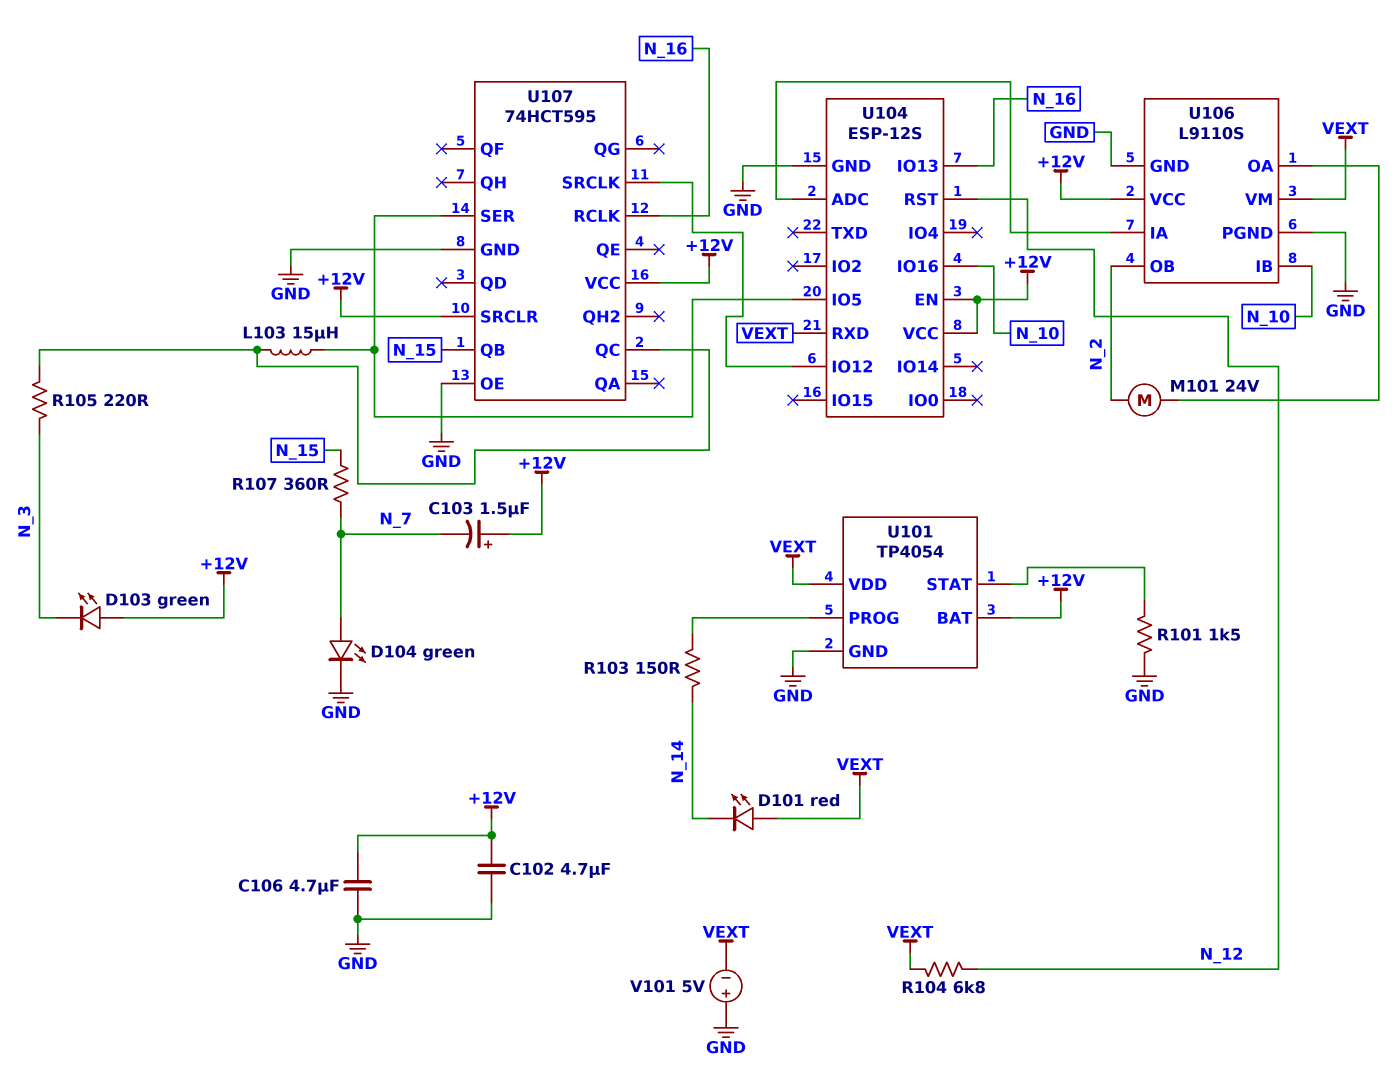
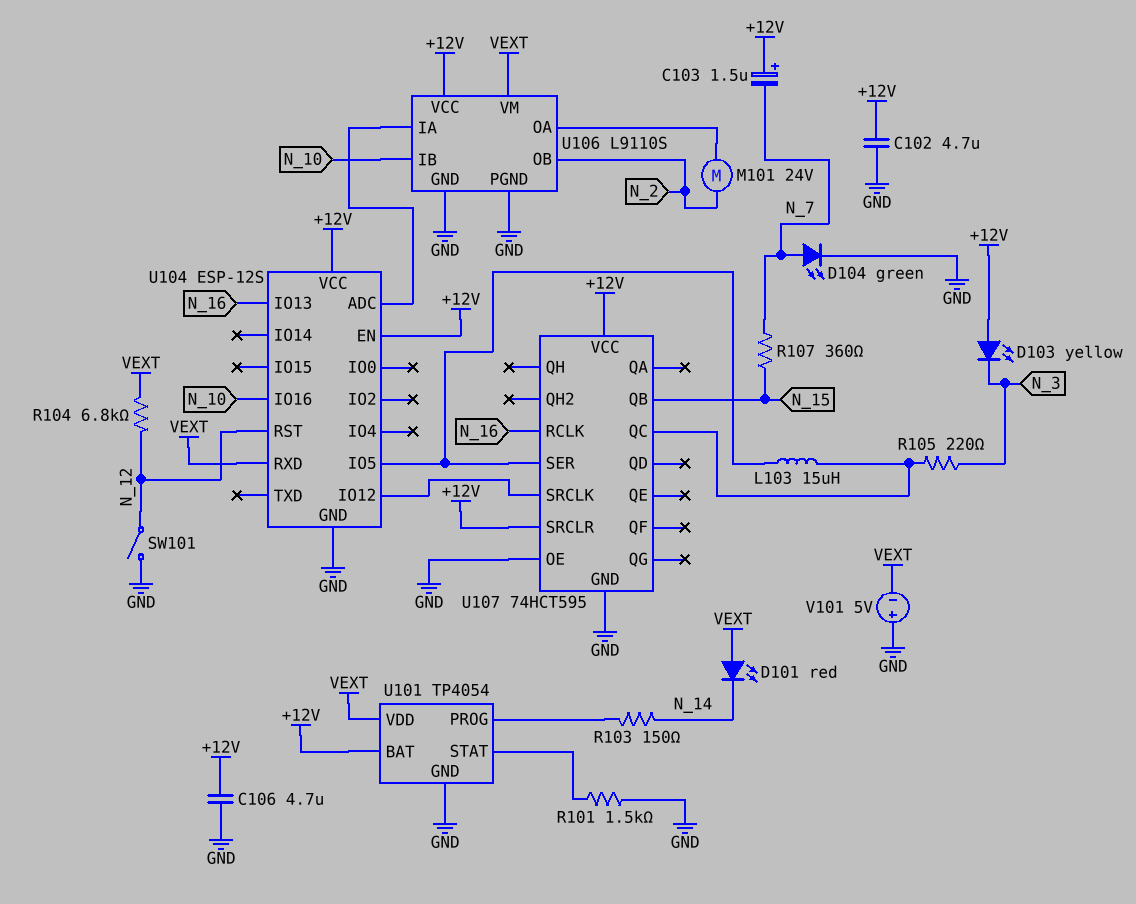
D103: LED green (A +12V, K N_3) -> LED yellow (A +12V, K N_3)
SW101: none -> switch (GND, N_12)

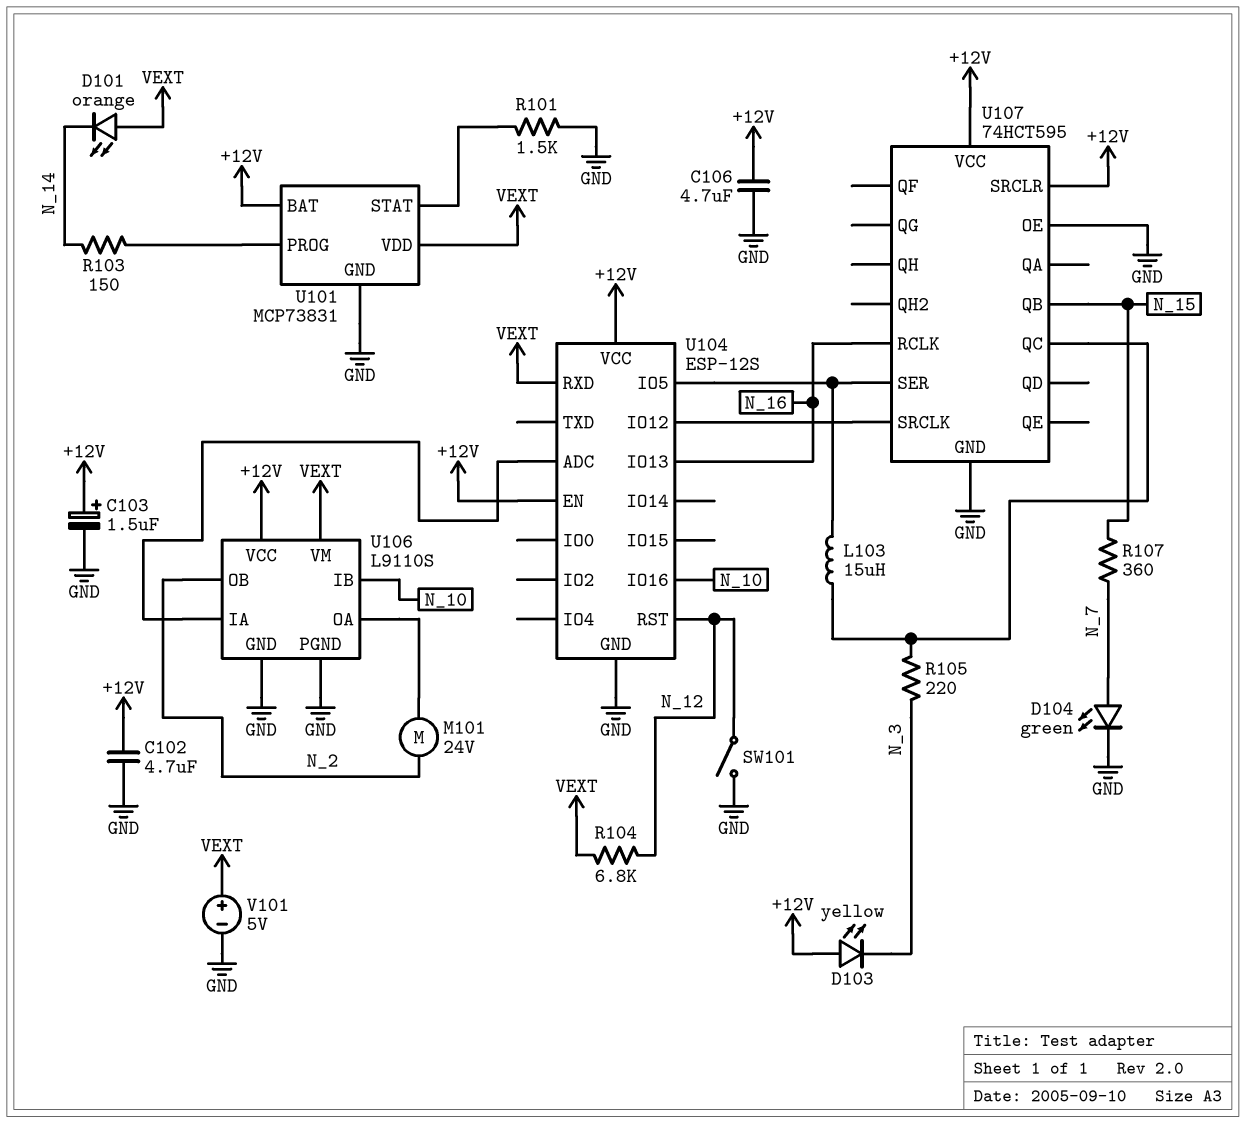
C103: 1.5uF (plus +12V, minus N_7) -> 1.5uF (plus +12V, minus GND)
D101: LED red (A VEXT, K N_14) -> LED orange (A VEXT, K N_14)
U101: TP4054 -> MCP73831
V101: 5V (plus GND, minus VEXT) -> 5V (plus VEXT, minus GND)

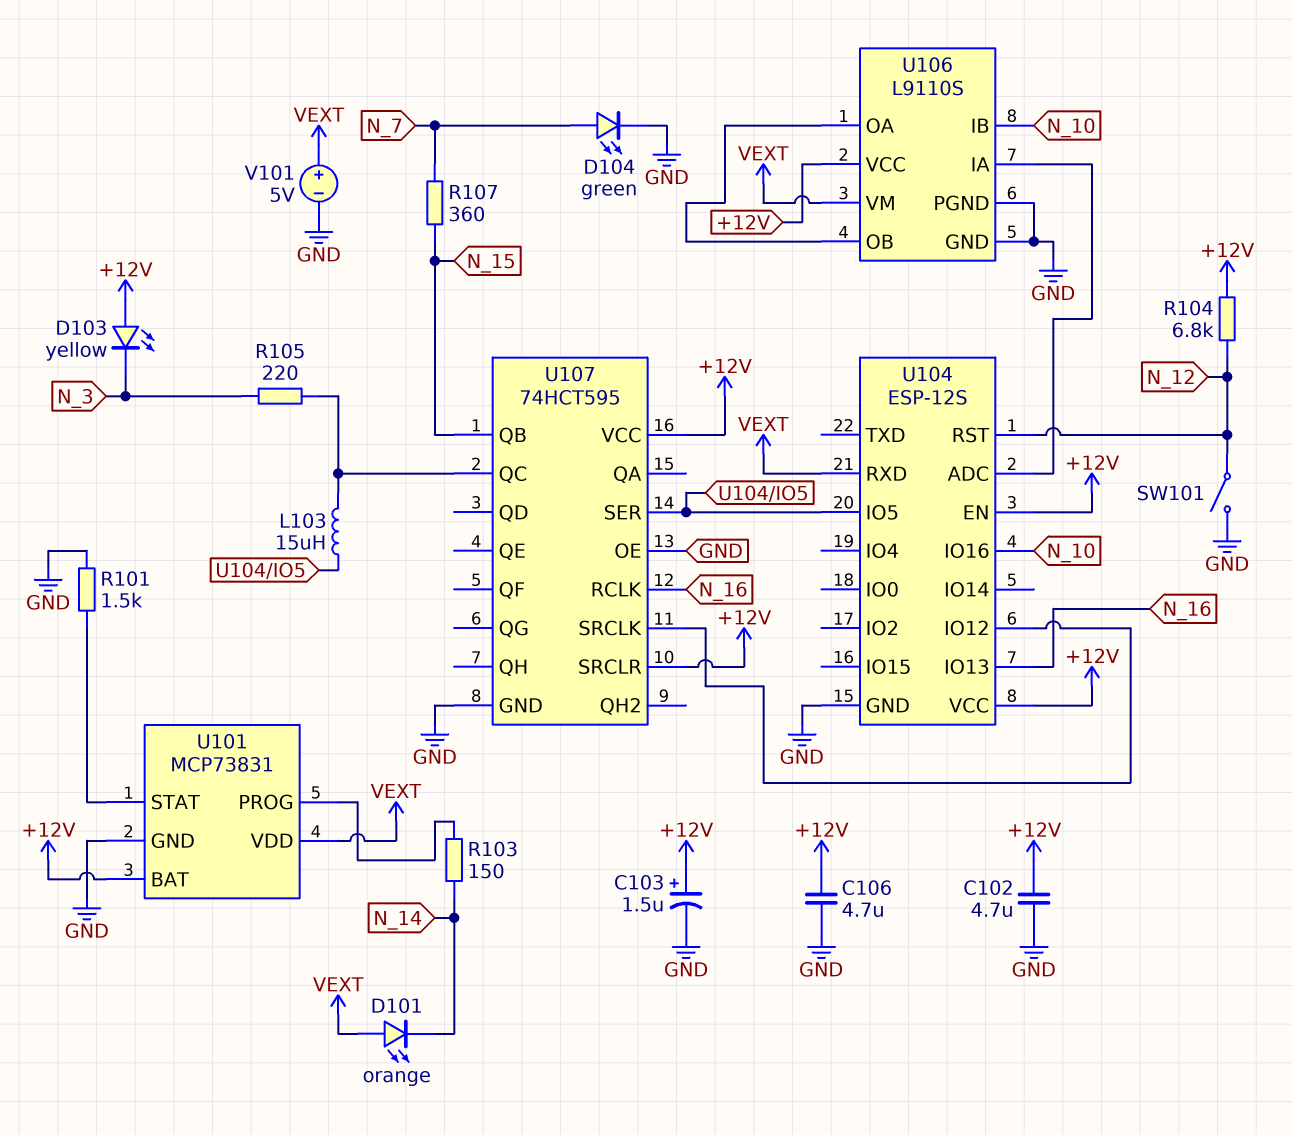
M101: motor 24V (N_2, U106/OA) -> none
R104: 6.8k (N_12, VEXT) -> 6.8k (+12V, N_12)
U106 pin OB: N_2 -> U106/OA

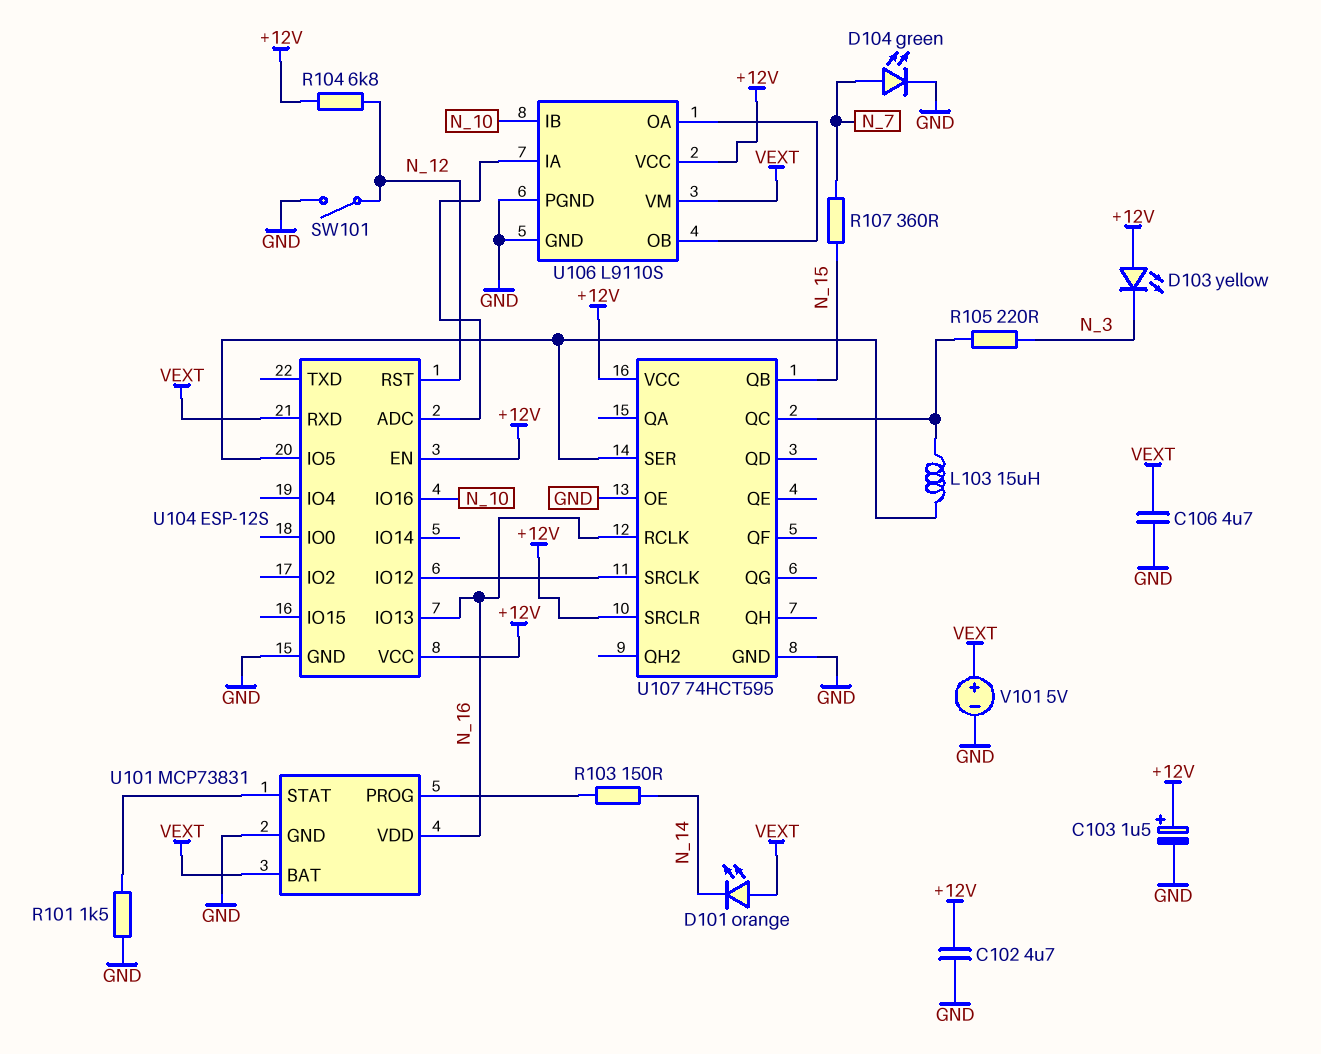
C106: 4.7uF (+12V, GND) -> 4.7uF (GND, VEXT)
U101 pin BAT: +12V -> VEXT
U101 pin VDD: VEXT -> N_16

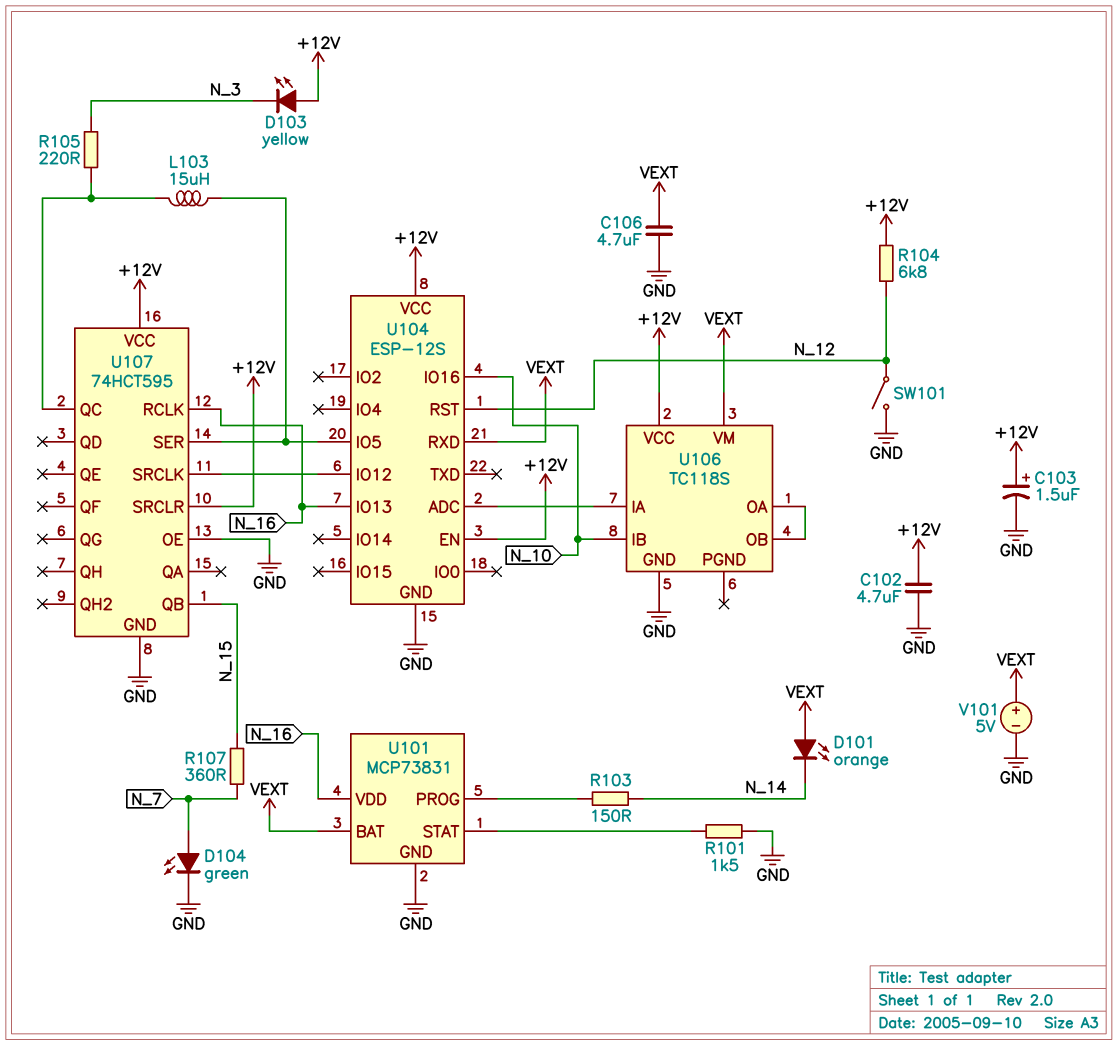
U106: L9110S -> TC118S
U106 pin PGND: GND -> none

